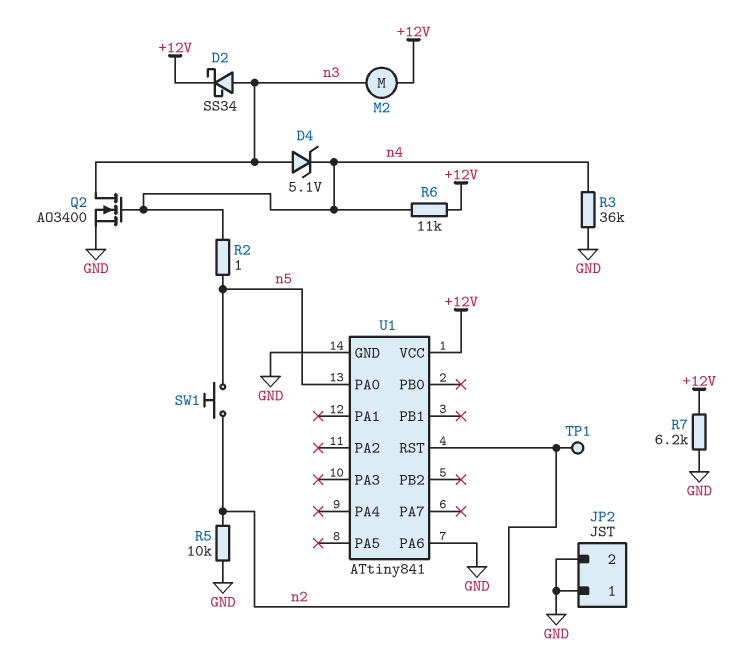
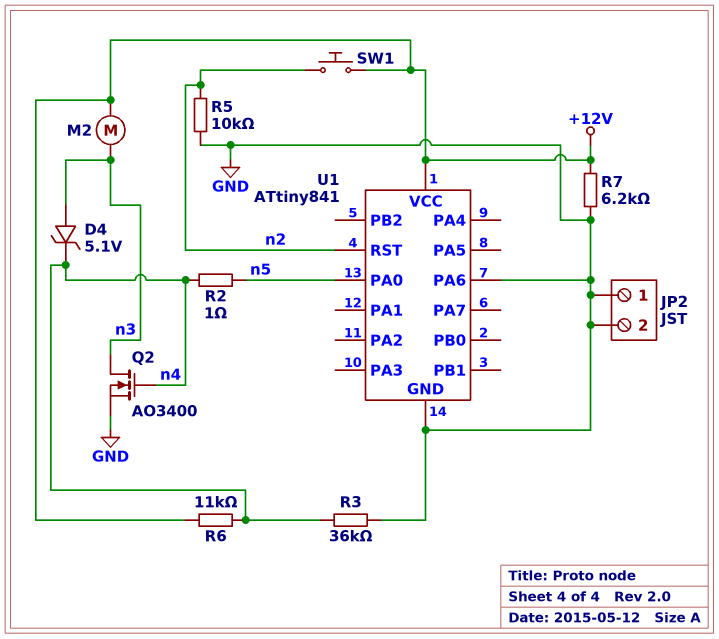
D2: schottky SS34 (A n3, K +12V) -> none
SW1: button (n2, n5) -> button (+12V, n2)
TP1: test point (n2) -> none

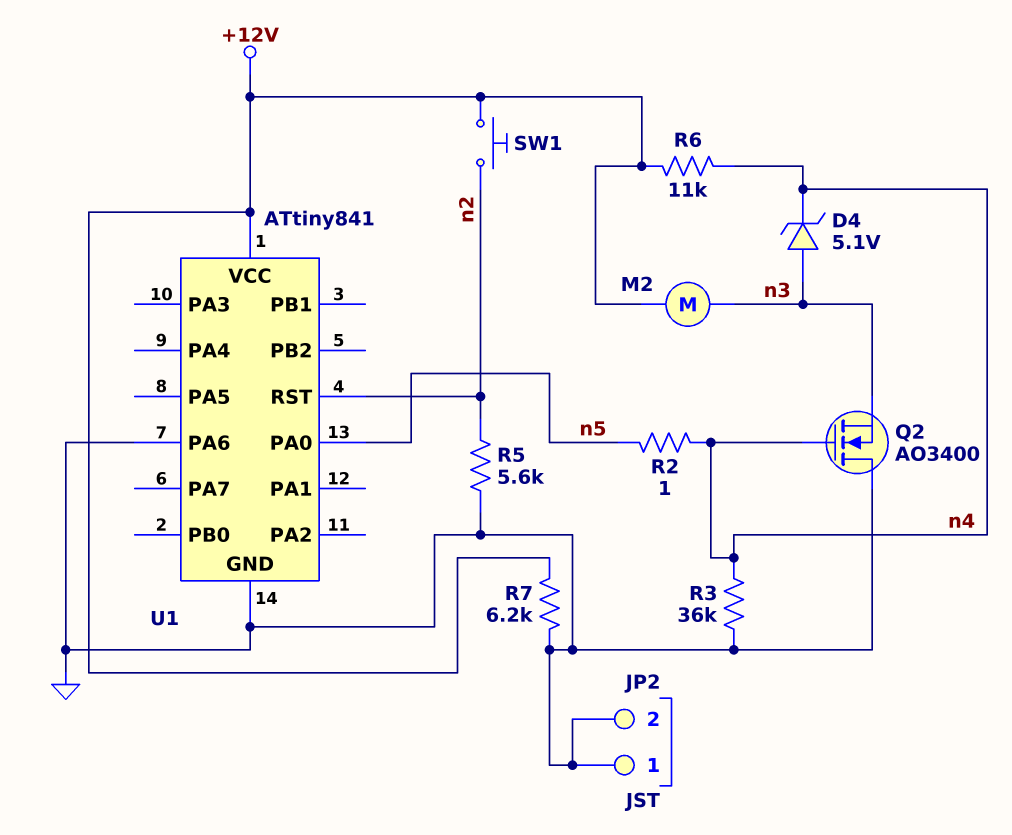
Q2: NMOS AO3400 (G n4, D n3, S GND) -> NMOS AO3400 (G n4, D GND, S n3)
R5: 10k (GND, n2) -> 5.6k (GND, n2)

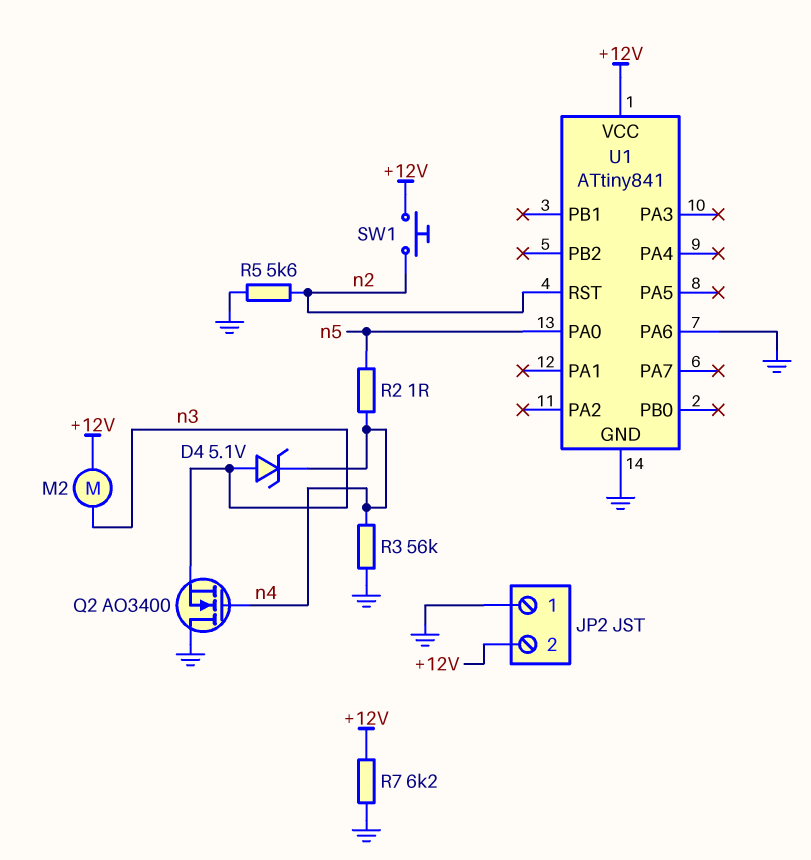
JP2 pin 2: GND -> +12V
R3: 36k (GND, n4) -> 56k (GND, n4)
R6: 11k (+12V, n4) -> none

